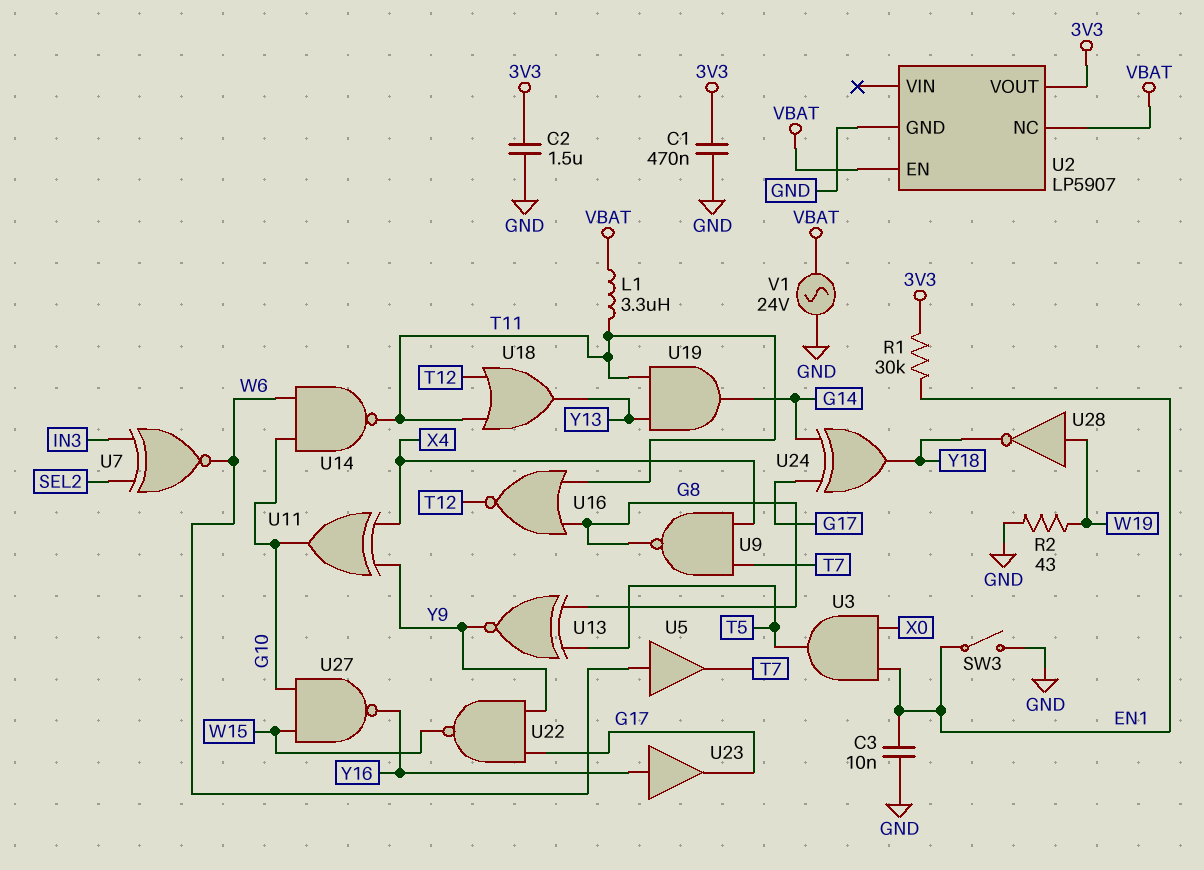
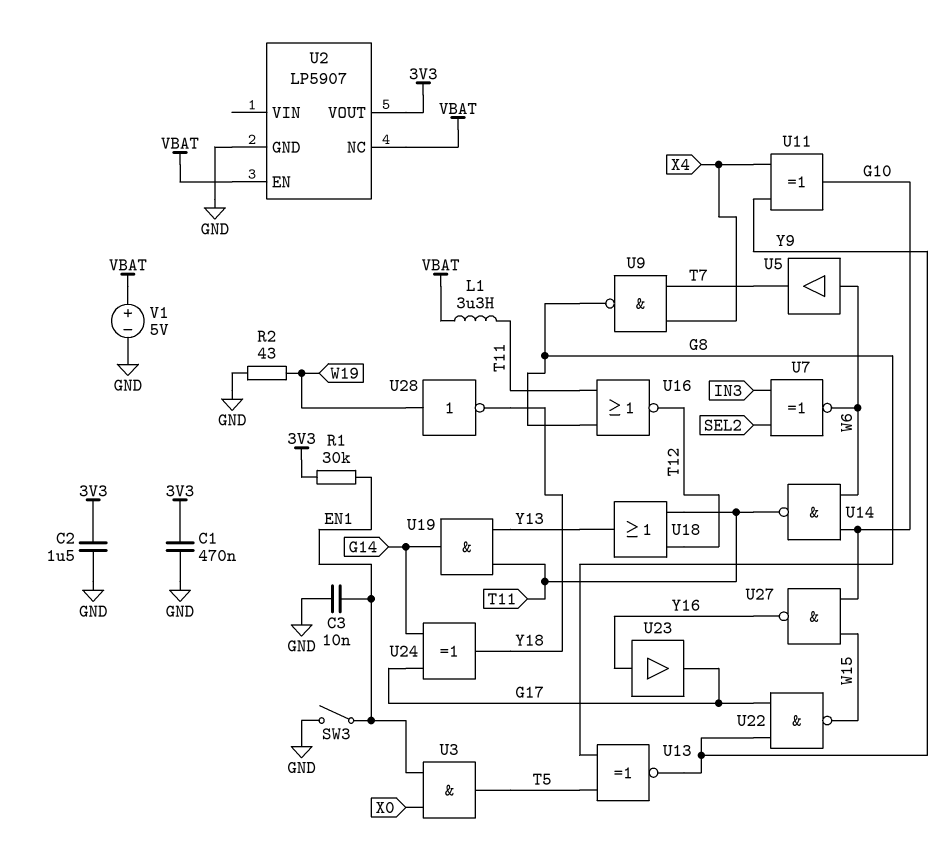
V1: AC 24V (GND, VBAT) -> 5V (plus VBAT, minus GND)

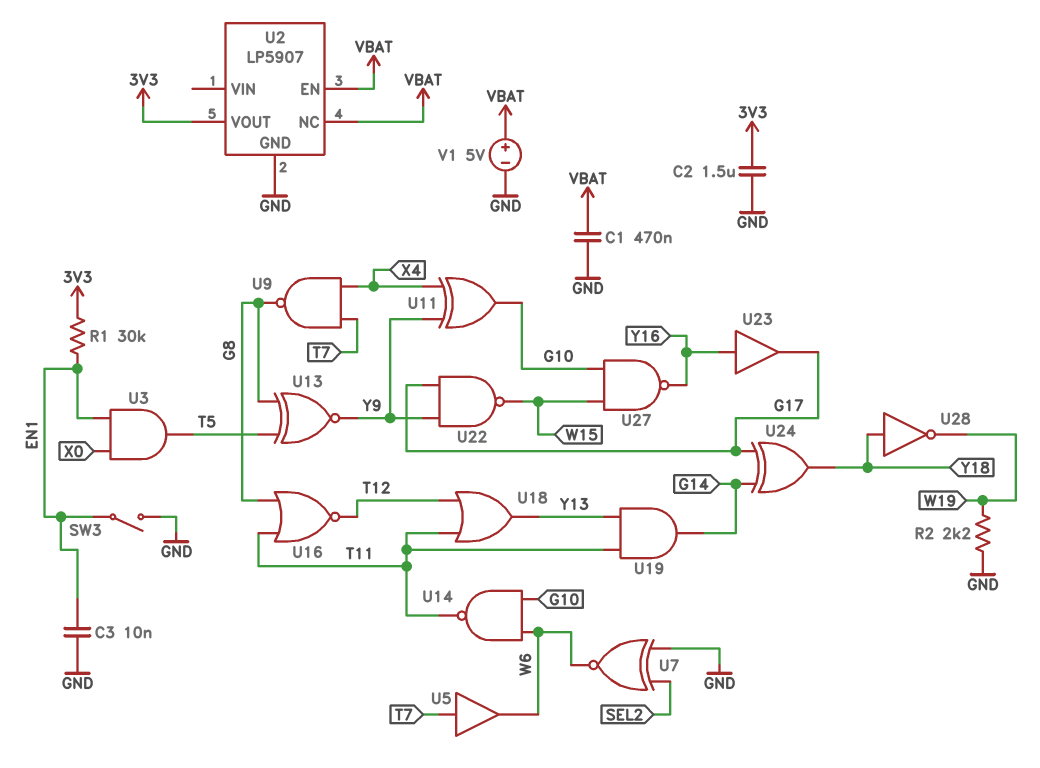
C1: 470nF (3V3, GND) -> 470nF (GND, VBAT)
L1: 3.3uH (T11, VBAT) -> none
R2: 43 (GND, W19) -> 2.2k (GND, W19)
U5: buffer (in W6, out T7) -> buffer (in T7, out W6)
U7: XNOR (in IN3, in SEL2, out W6) -> XNOR (in GND, in SEL2, out W6)
U28: NOT (in W19, out Y18) -> NOT (in Y18, out W19)

